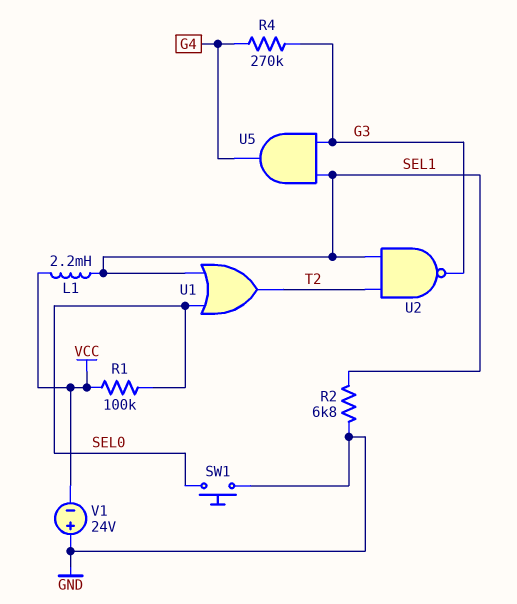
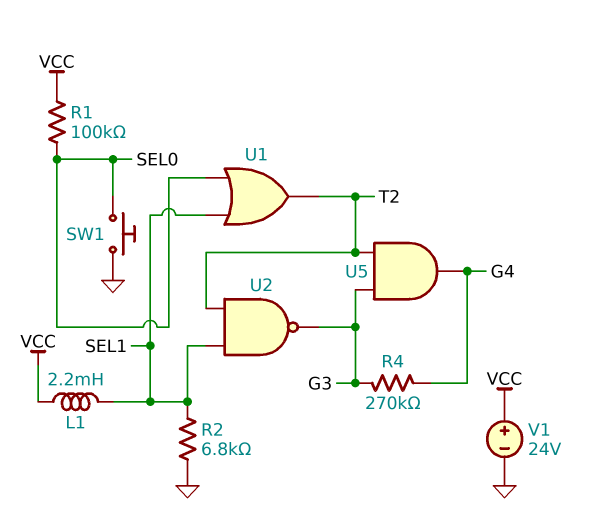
U5: AND (in G3, in SEL1, out G4) -> AND (in G3, in T2, out G4)
V1: 24V (plus GND, minus VCC) -> 24V (plus VCC, minus GND)

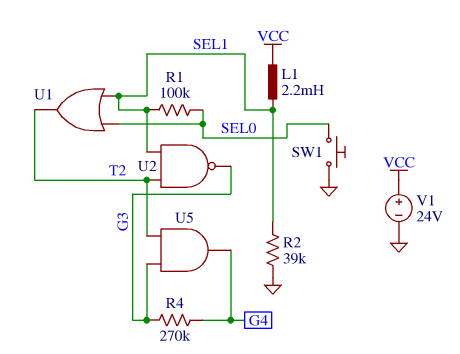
R1: 100k (SEL0, VCC) -> 100k (SEL0, SEL1)
R2: 6.8k (GND, SEL1) -> 39k (GND, SEL1)

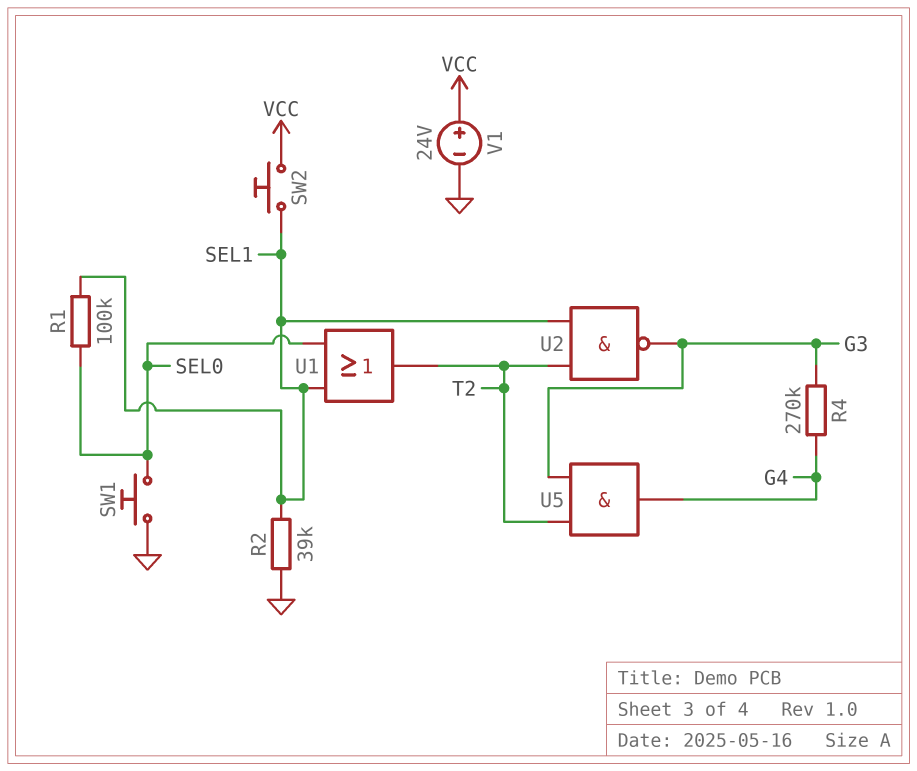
L1: 2.2mH (SEL1, VCC) -> none
SW2: none -> button (SEL1, VCC)

